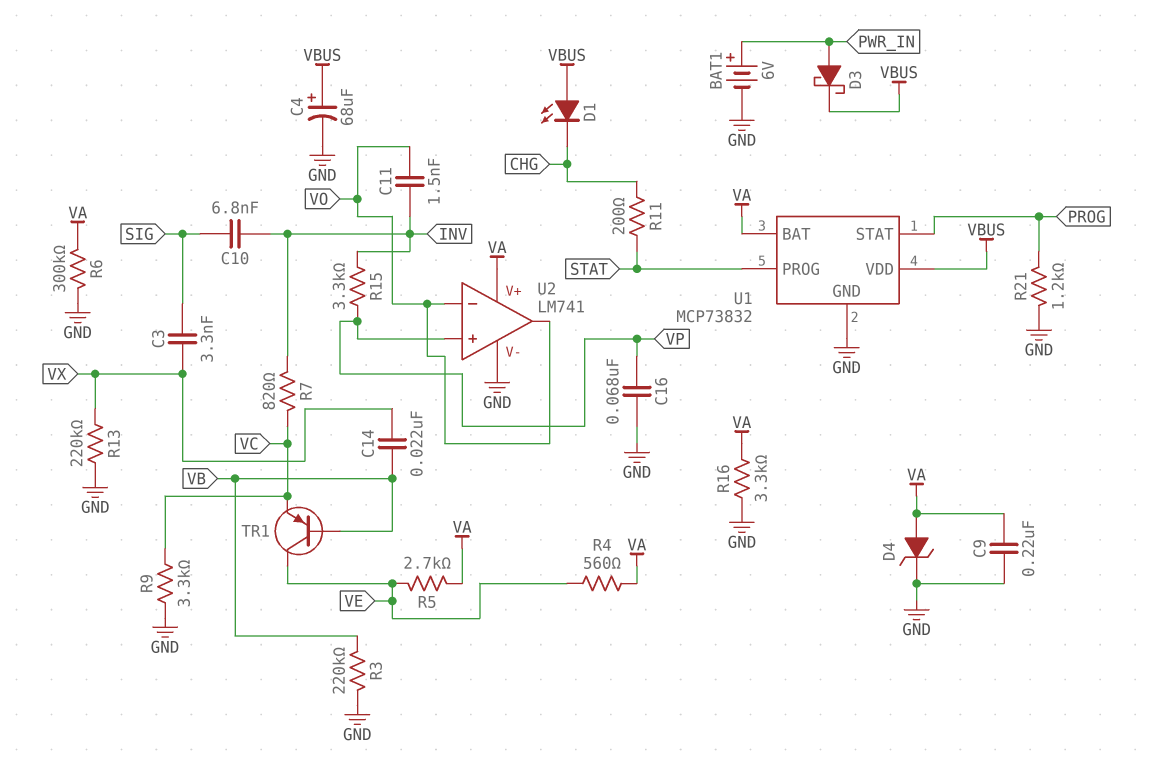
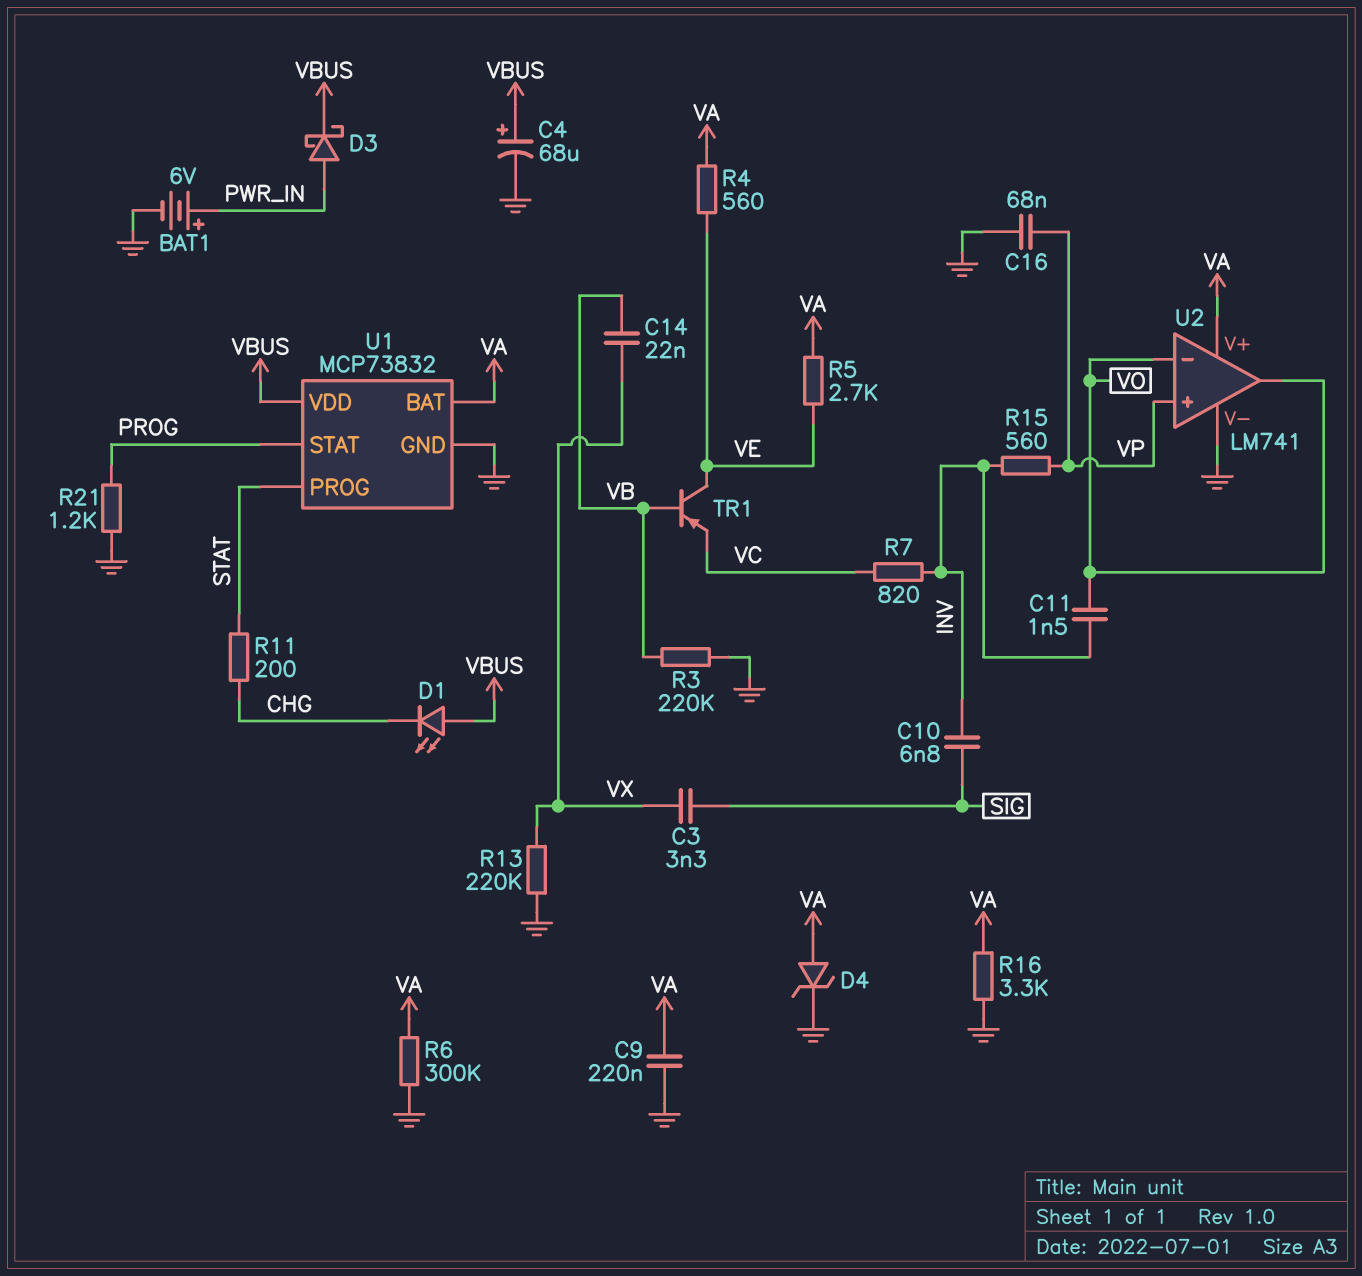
R9: 3.3k (GND, VC) -> none
R15: 3.3k (INV, VP) -> 560 (INV, VP)

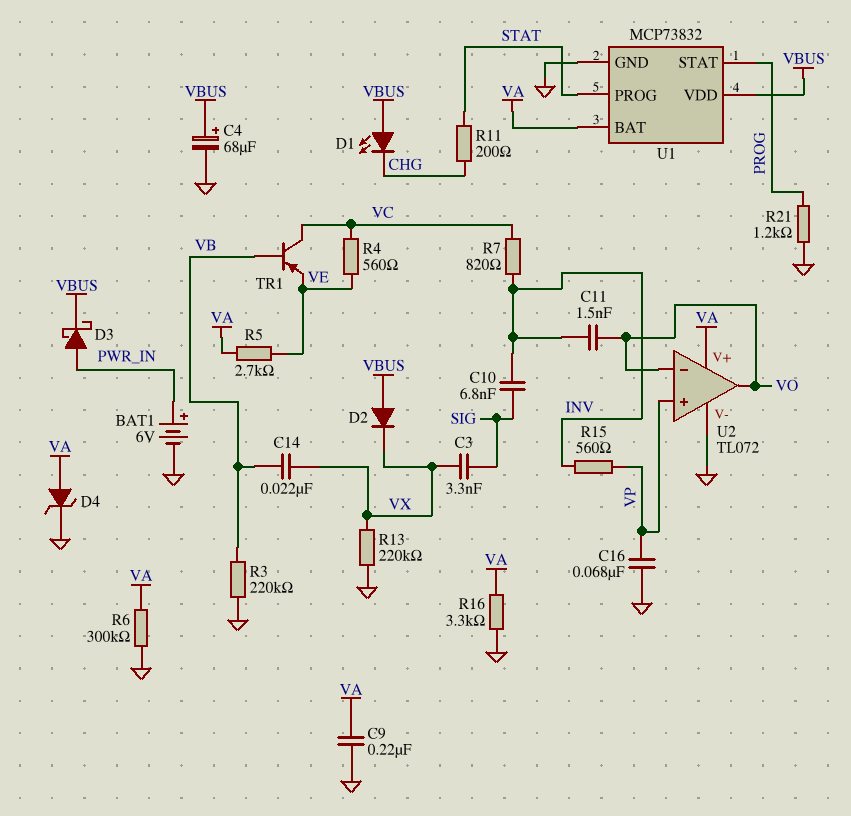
D2: none -> diode (A VBUS, K VX)
R4: 560 (VA, VE) -> 560 (VC, VE)
TR1: PNP (B VB, C VE, E VC) -> PNP (B VB, C VC, E VE)
U2: LM741 -> TL072

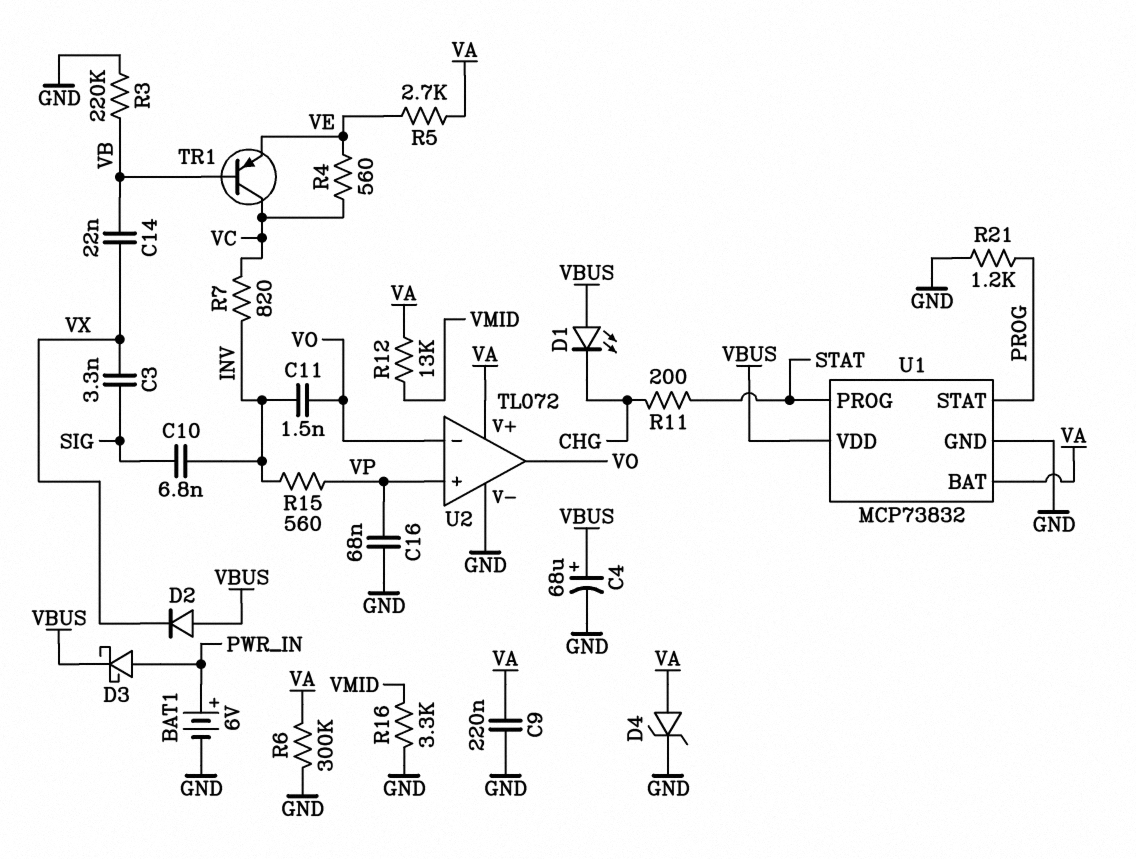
R12: none -> 13k (VA, VMID)
R13: 220k (GND, VX) -> none
R16: 3.3k (GND, VA) -> 3.3k (GND, VMID)

